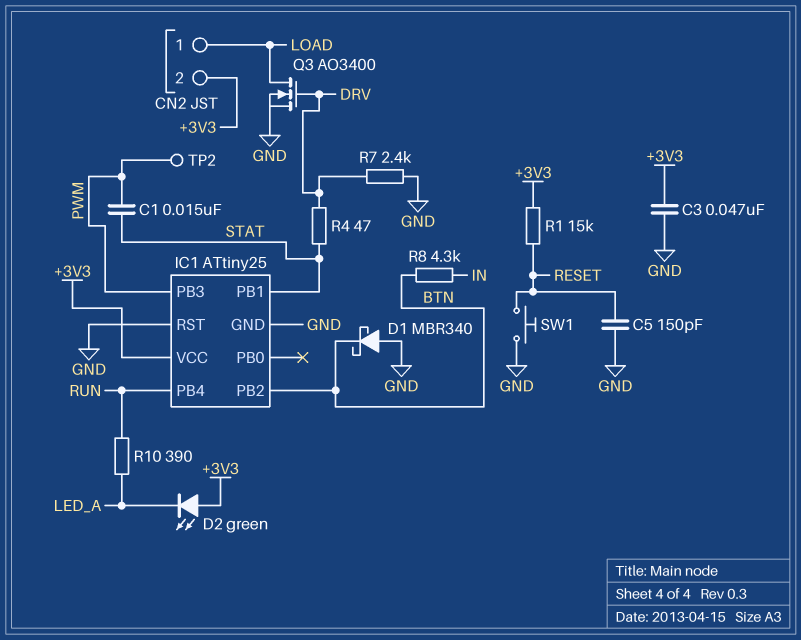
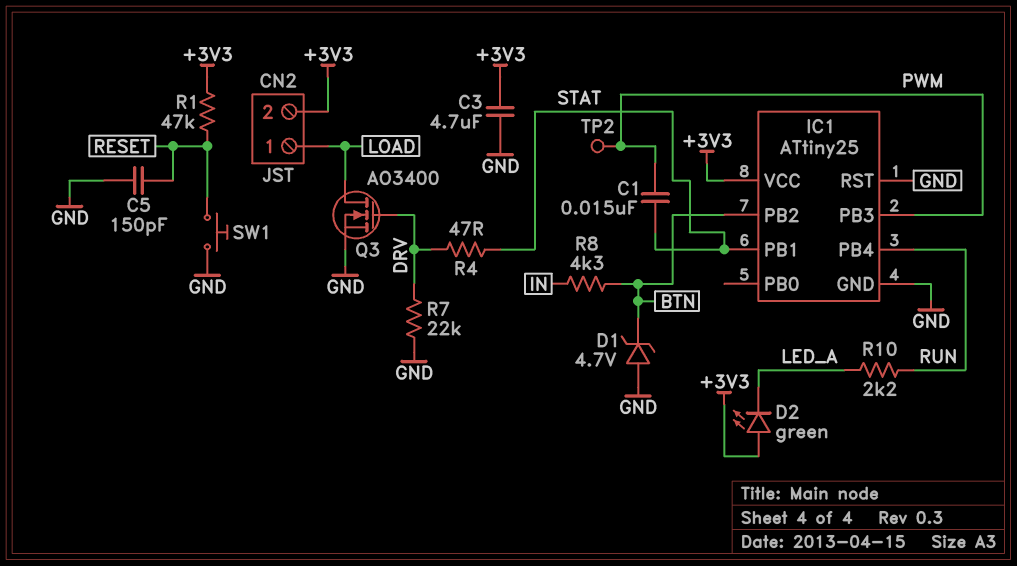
C3: 47nF (+3V3, GND) -> 4.7uF (+3V3, GND)
D1: schottky MBR340 (A GND, K BTN) -> zener 4.7V (A GND, K BTN)
R1: 15k (+3V3, RESET) -> 47k (+3V3, RESET)
R7: 2.4k (DRV, GND) -> 22k (DRV, GND)
R10: 390 (LED_A, RUN) -> 2.2k (LED_A, RUN)

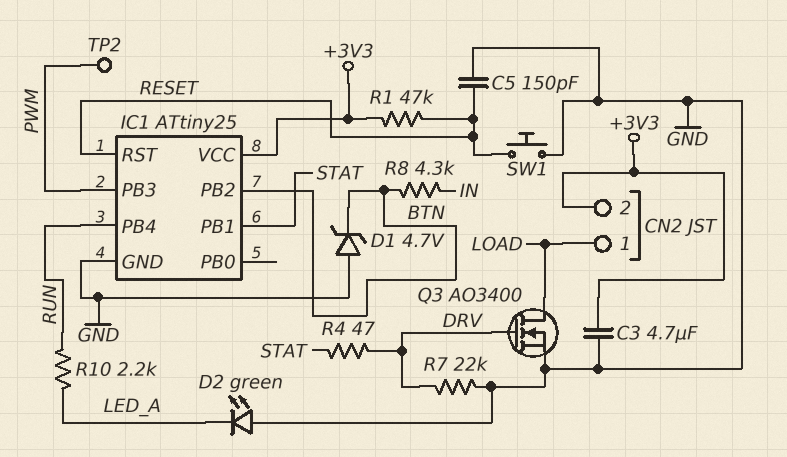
C1: 15nF (PWM, STAT) -> none
D2: LED green (A +3V3, K LED_A) -> LED green (A GND, K LED_A)
IC1 pin RST: GND -> RESET

